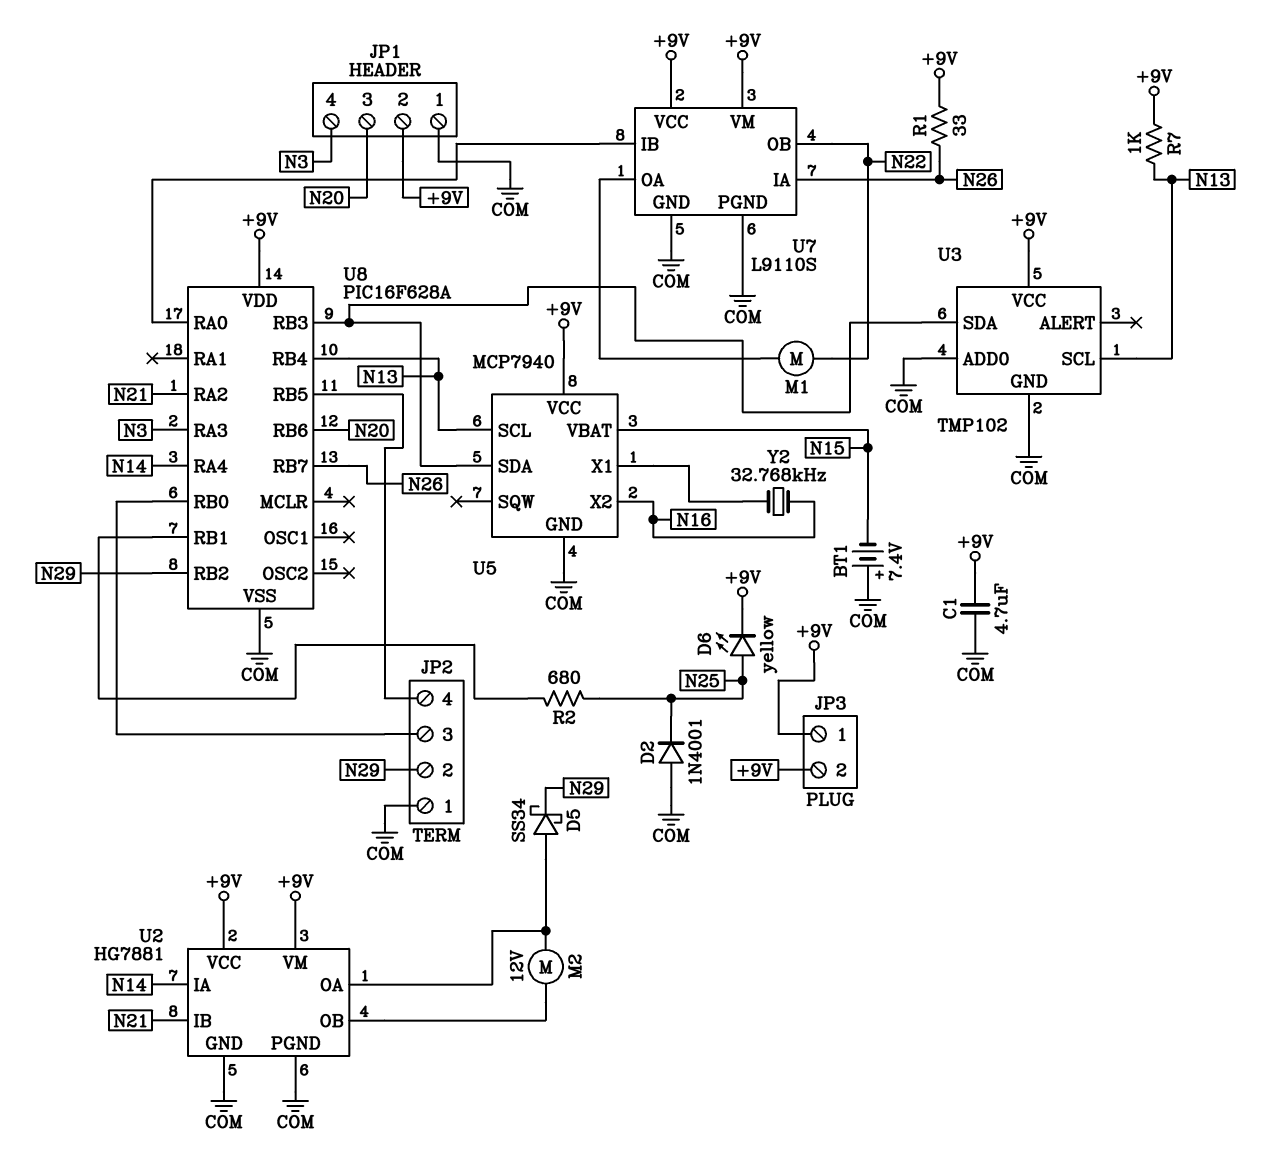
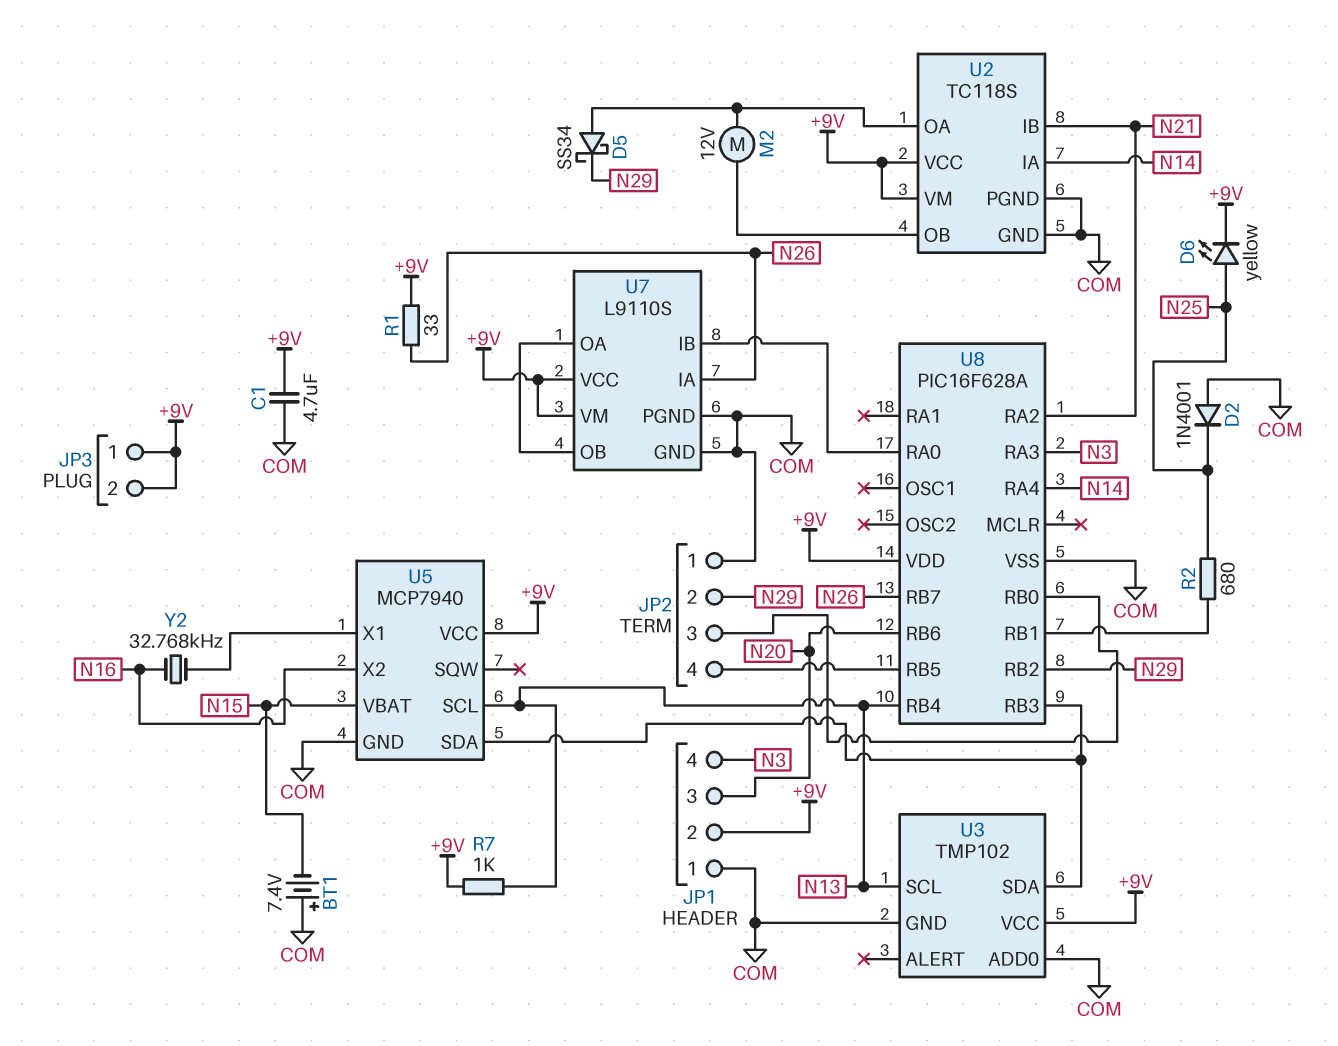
M1: motor (N22, U7/OA) -> none
U2: HG7881 -> TC118S
U7 pin OB: N22 -> U7/OA

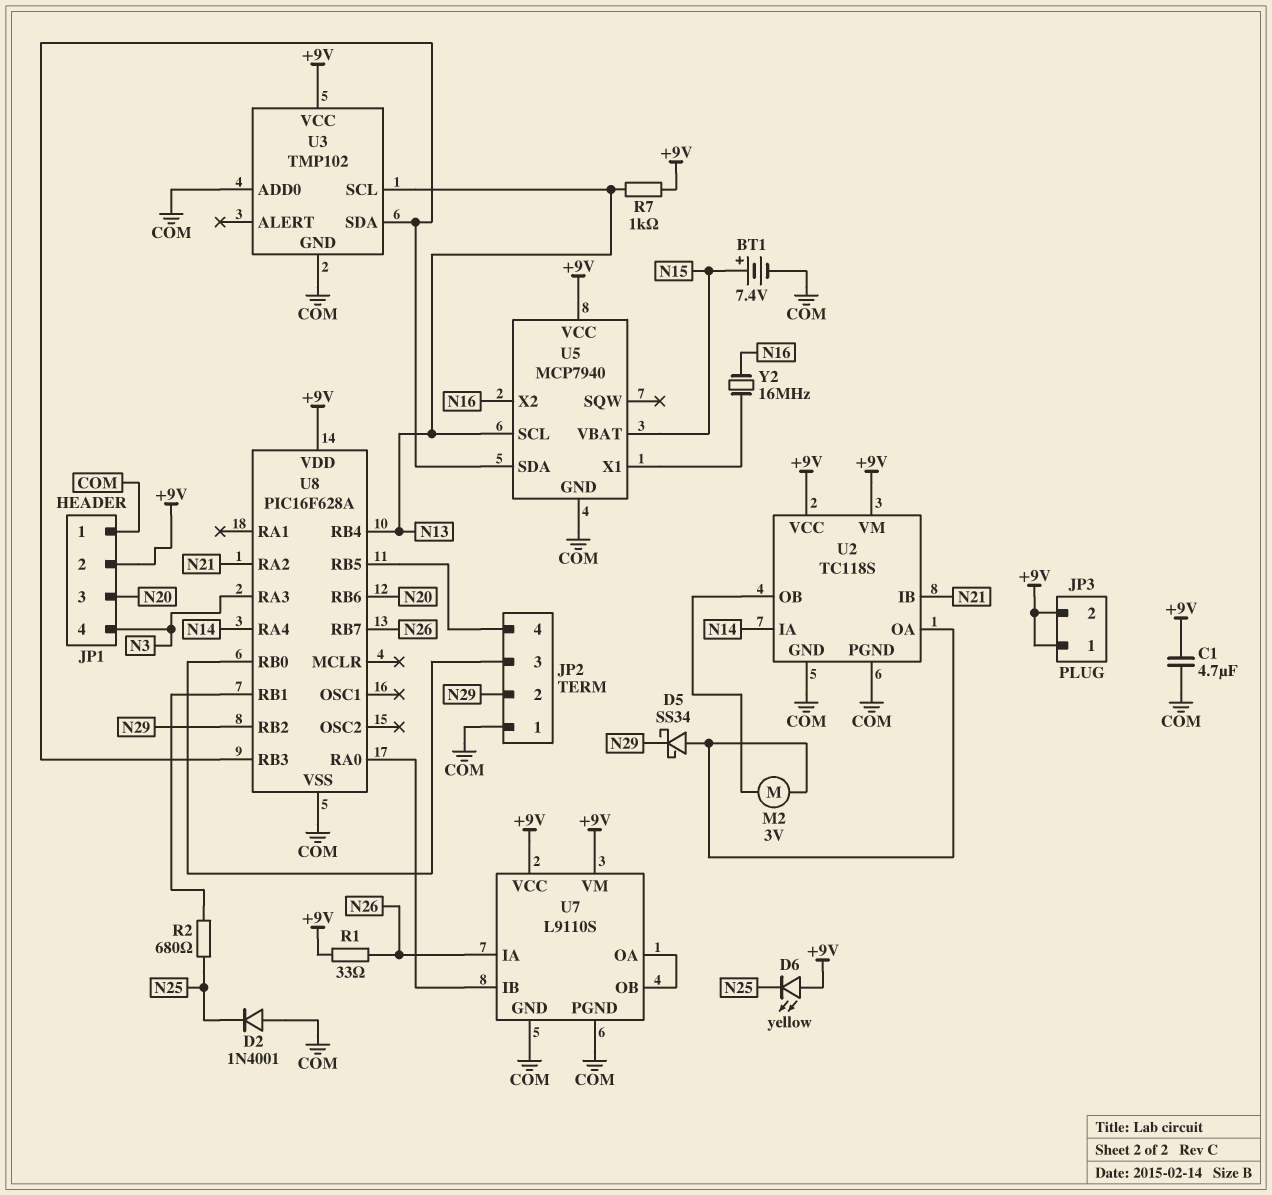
BT1: 7.4V (plus COM, minus N15) -> 7.4V (plus N15, minus COM)
D6: LED yellow (A N25, K +9V) -> LED yellow (A +9V, K N25)
M2: motor 12V (U2/OA, U2/OB) -> motor 3V (U2/OA, U2/OB)
Y2: 32.768kHz (N16, U5/X1) -> 16MHz (N16, U5/X1)

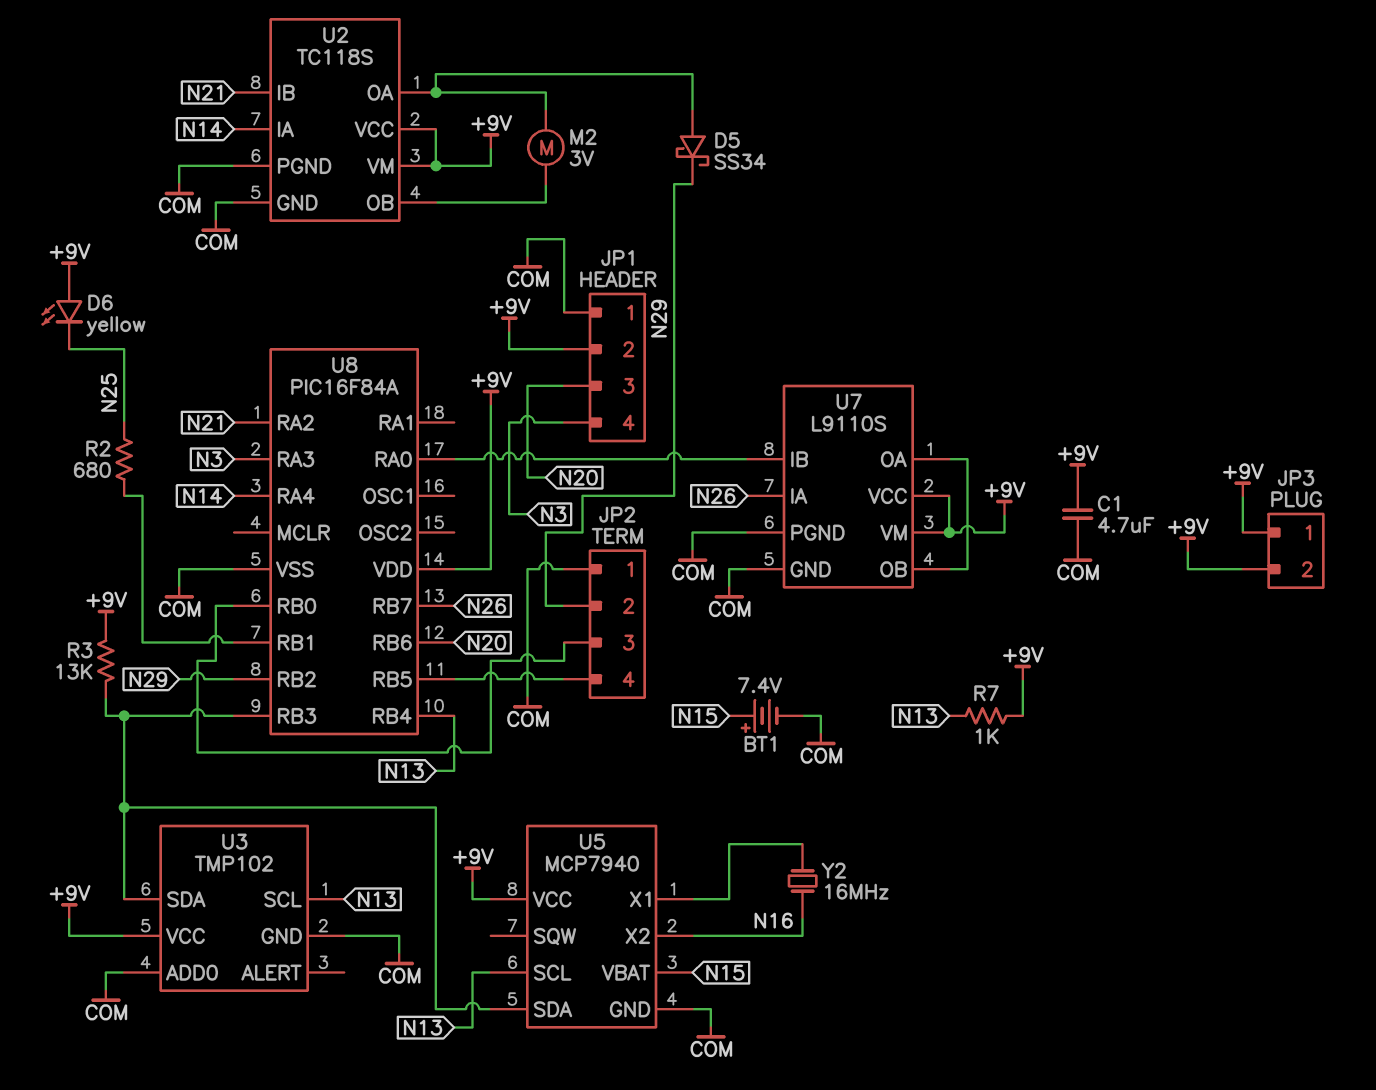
D2: diode 1N4001 (A COM, K N25) -> none
R1: 33 (+9V, N26) -> none
R3: none -> 13k (+9V, U3/SDA)
U8: PIC16F628A -> PIC16F84A

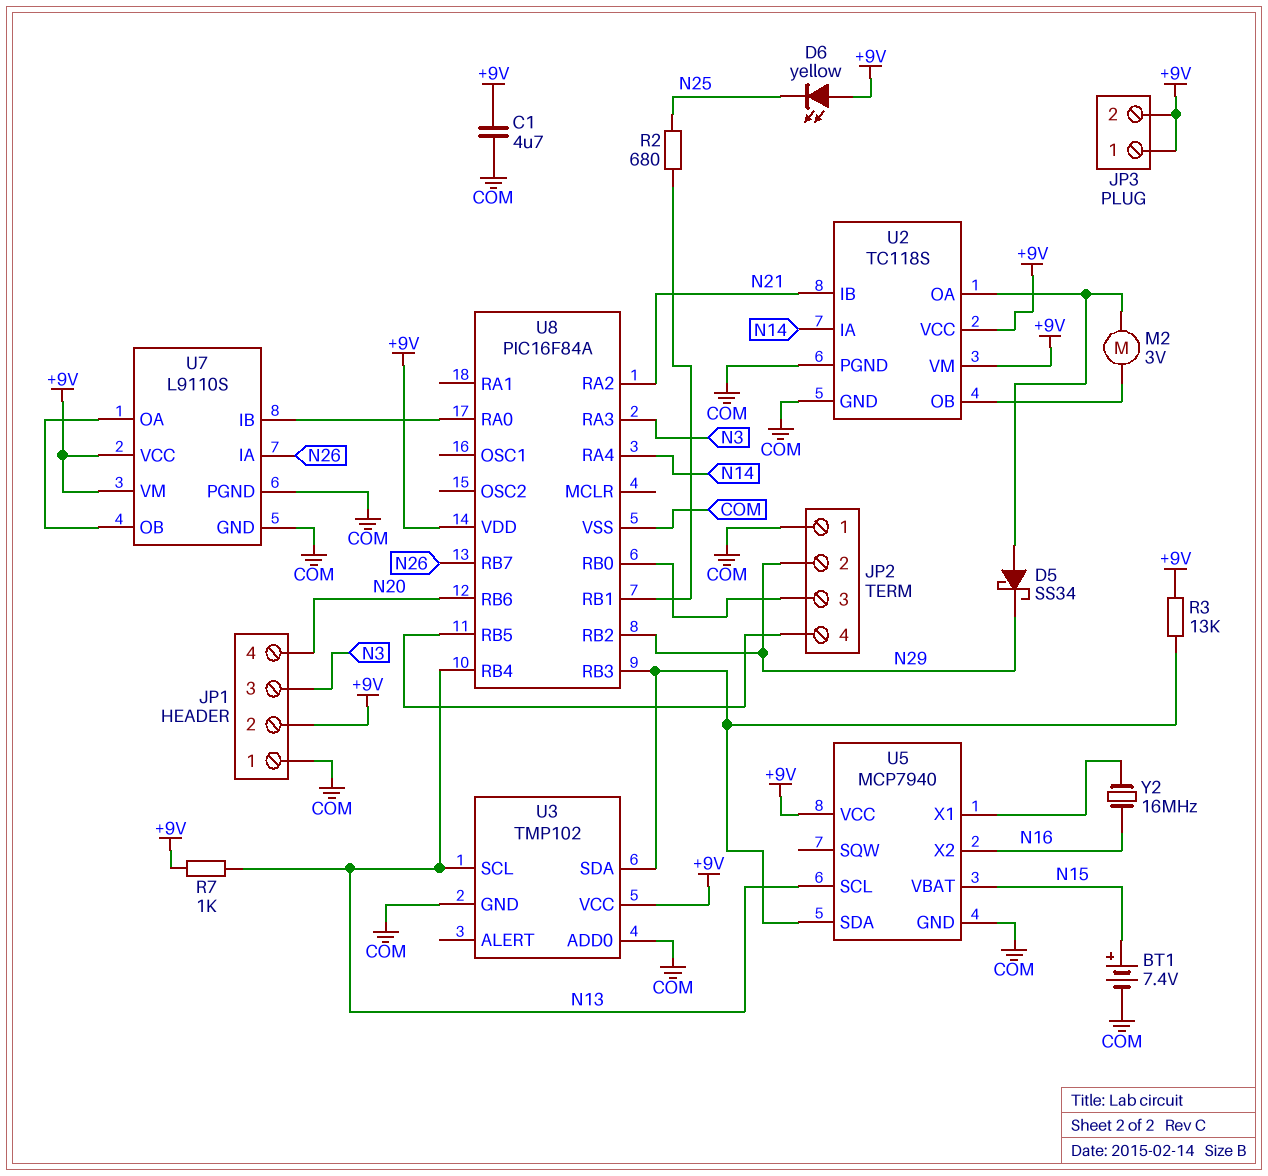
JP1 pin 3: N20 -> N3
JP1 pin 4: N3 -> N20

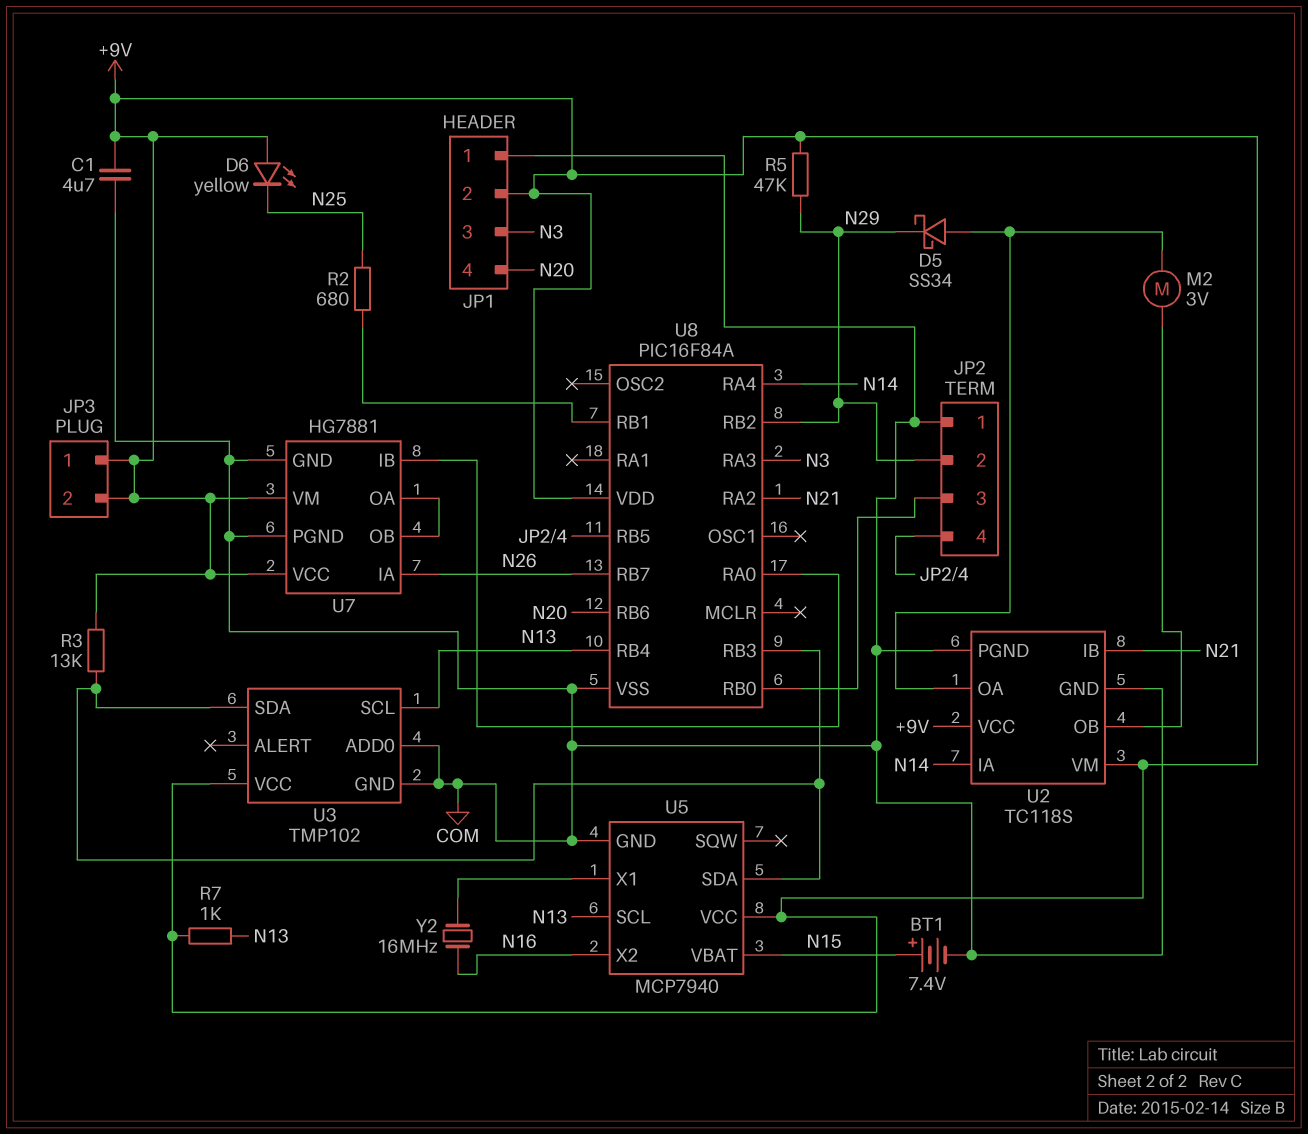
R5: none -> 47k (+9V, N29)
U7: L9110S -> HG7881

